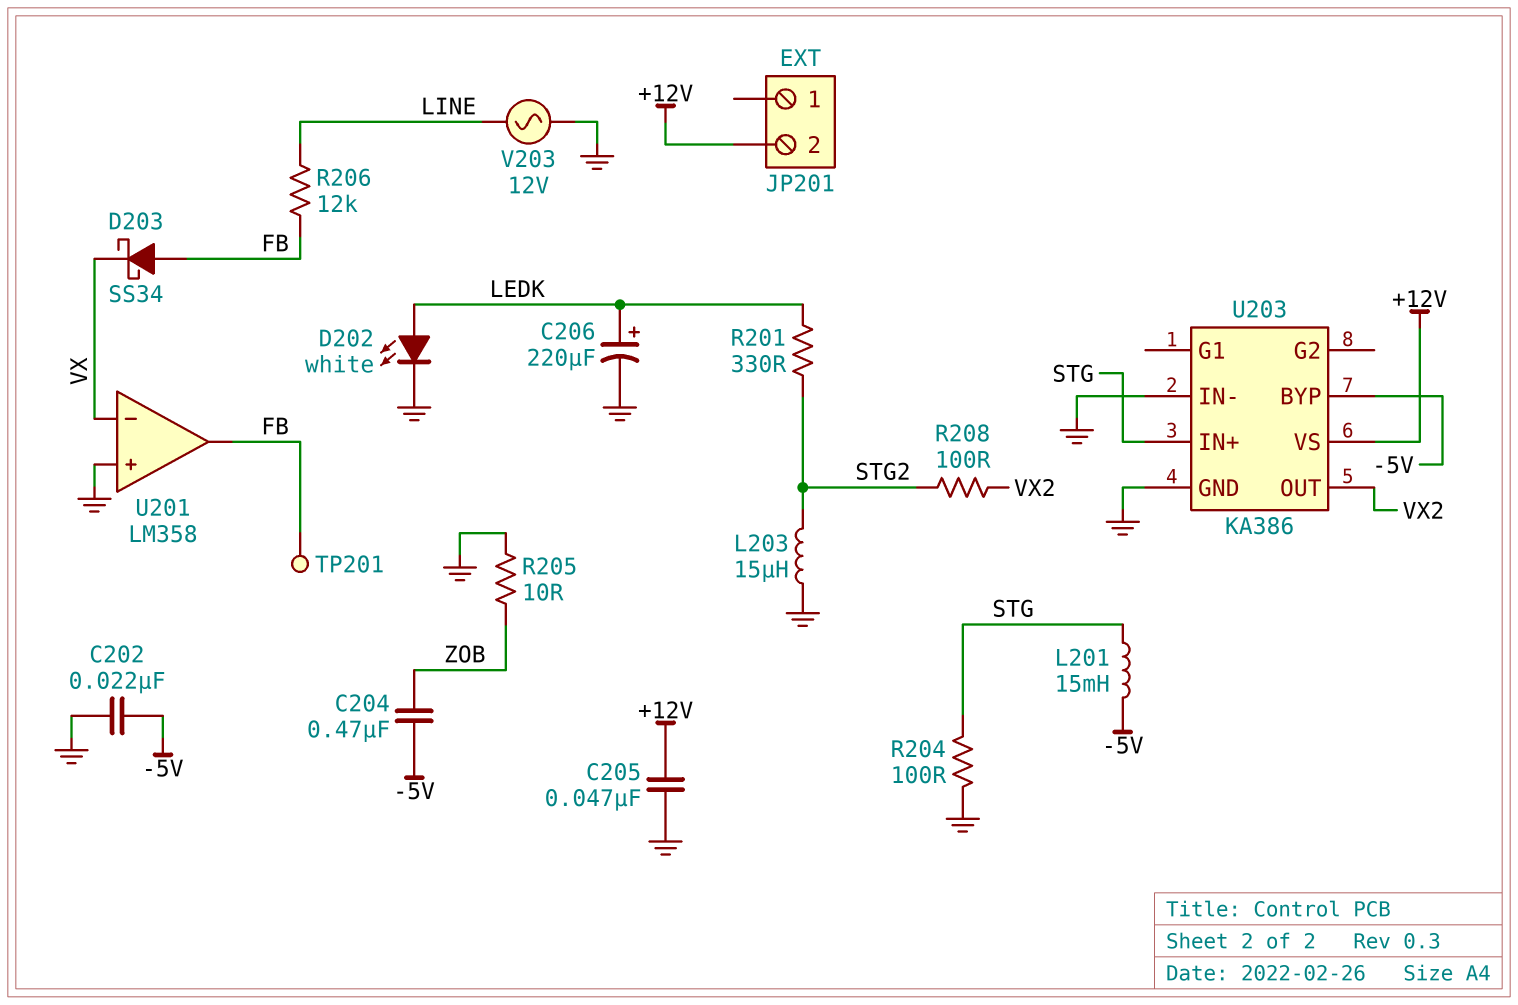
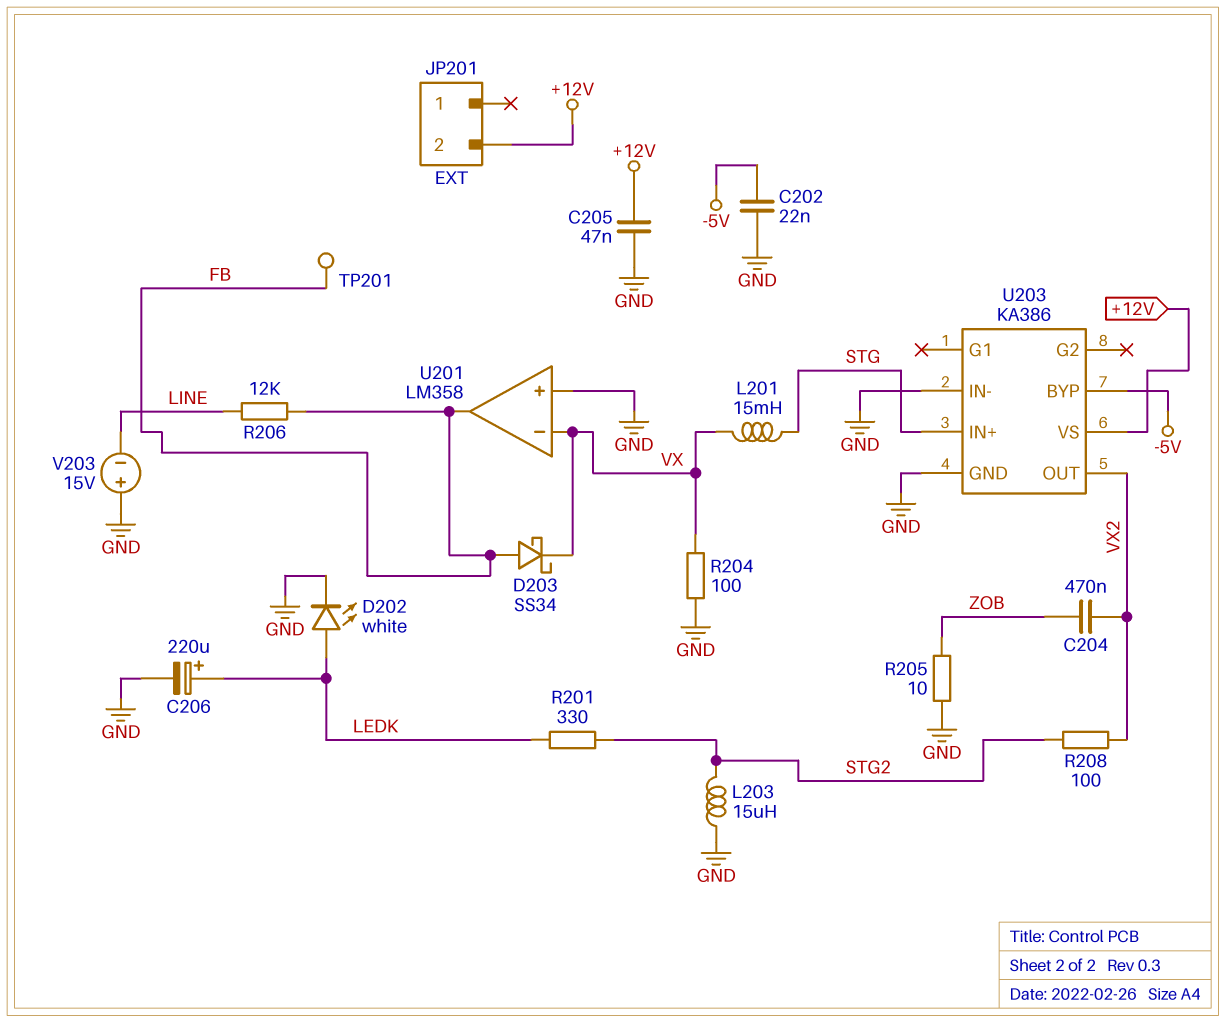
C204: 470nF (-5V, ZOB) -> 470nF (VX2, ZOB)
L201: 15mH (-5V, STG) -> 15mH (STG, VX)
R204: 100 (GND, STG) -> 100 (GND, VX)
V203: AC 12V (GND, LINE) -> 15V (plus GND, minus LINE)

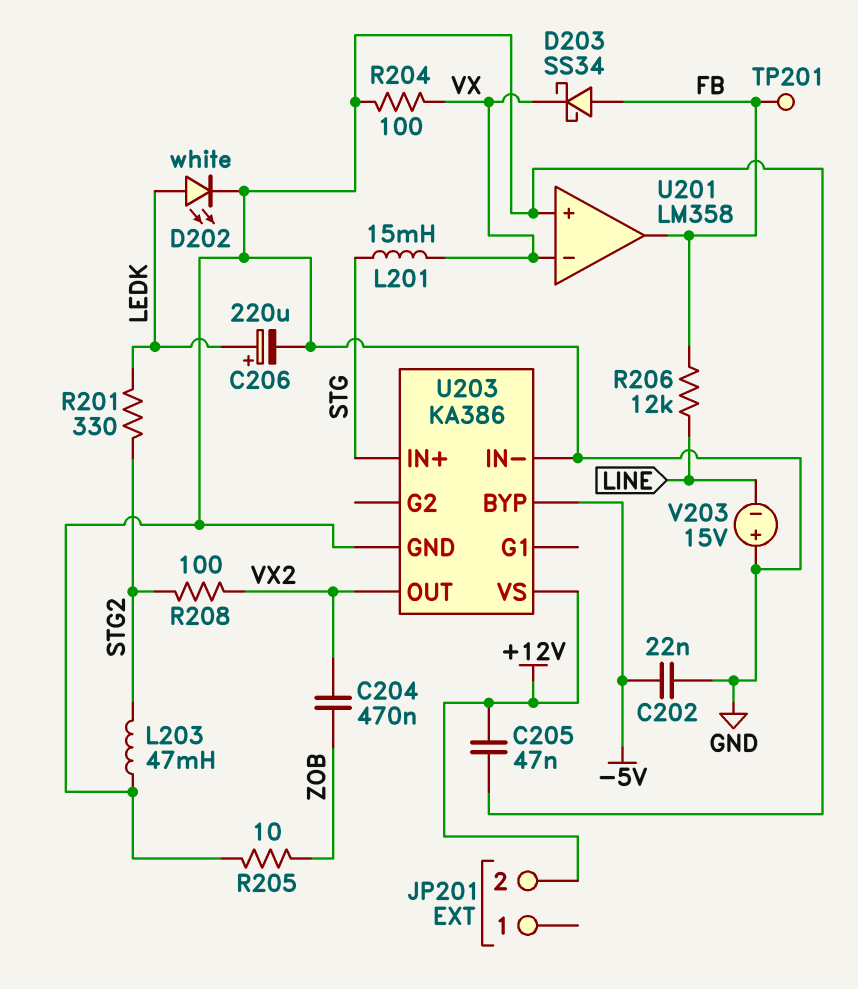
L203: 15uH (GND, STG2) -> 47mH (GND, STG2)

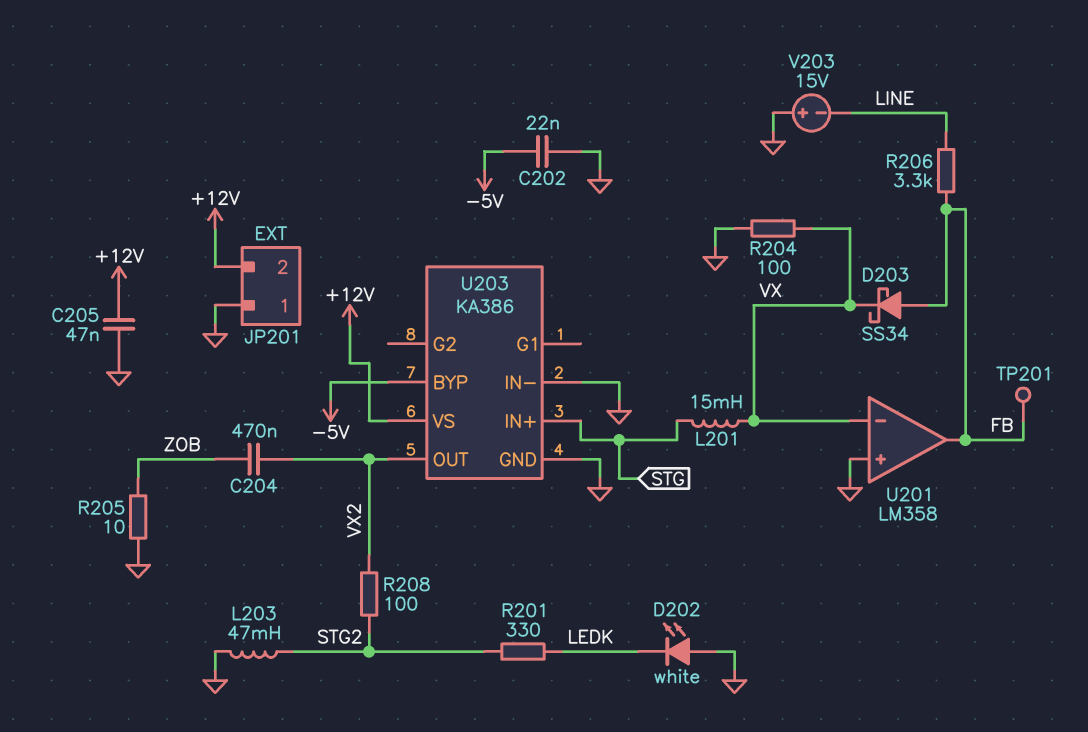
C206: 220uF (plus LEDK, minus GND) -> none
D202: LED white (A LEDK, K GND) -> LED white (A GND, K LEDK)
JP201 pin 1: none -> GND
R206: 12k (FB, LINE) -> 3.3k (FB, LINE)

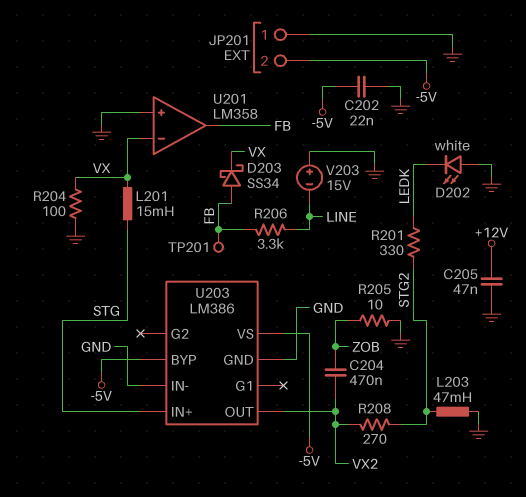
JP201 pin 2: +12V -> -5V
R208: 100 (STG2, VX2) -> 270 (STG2, VX2)
U203: KA386 -> LM386
U203 pin VS: +12V -> -5V

